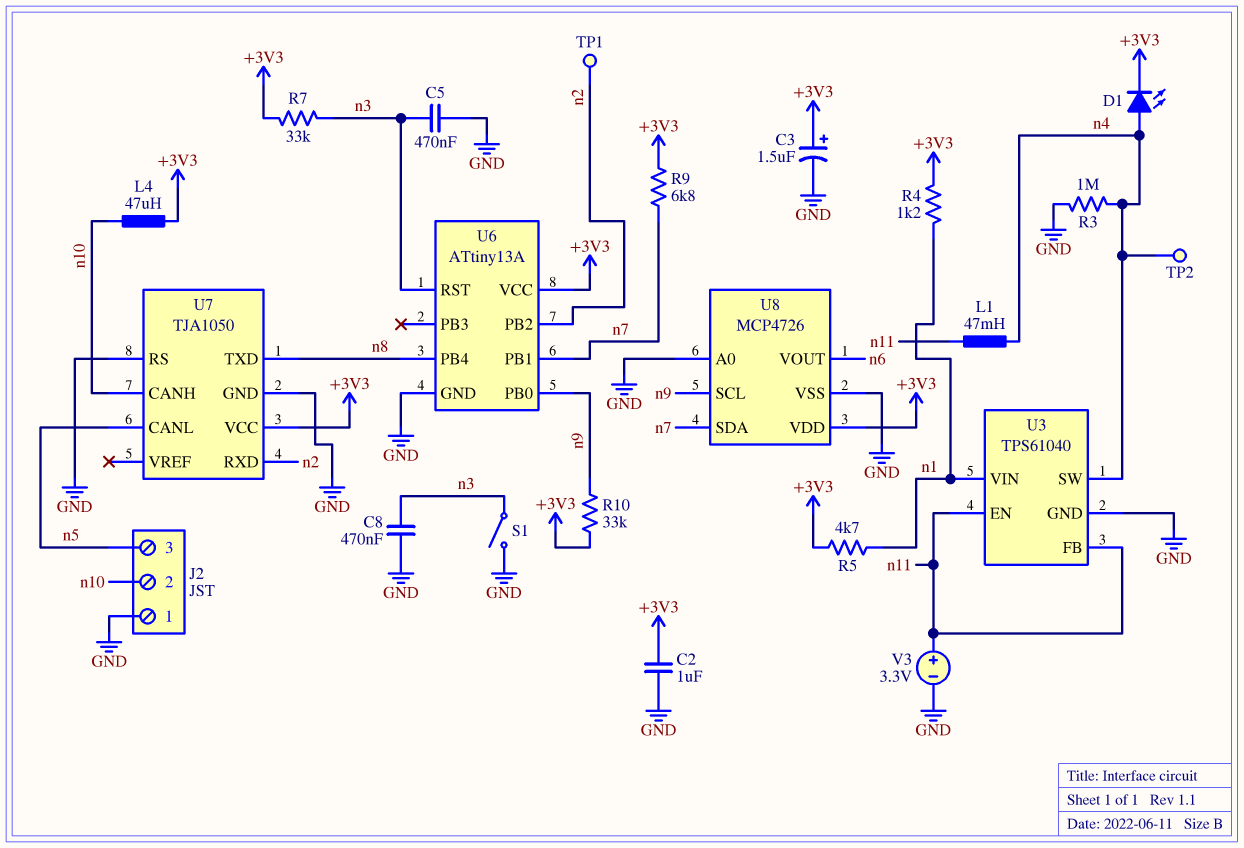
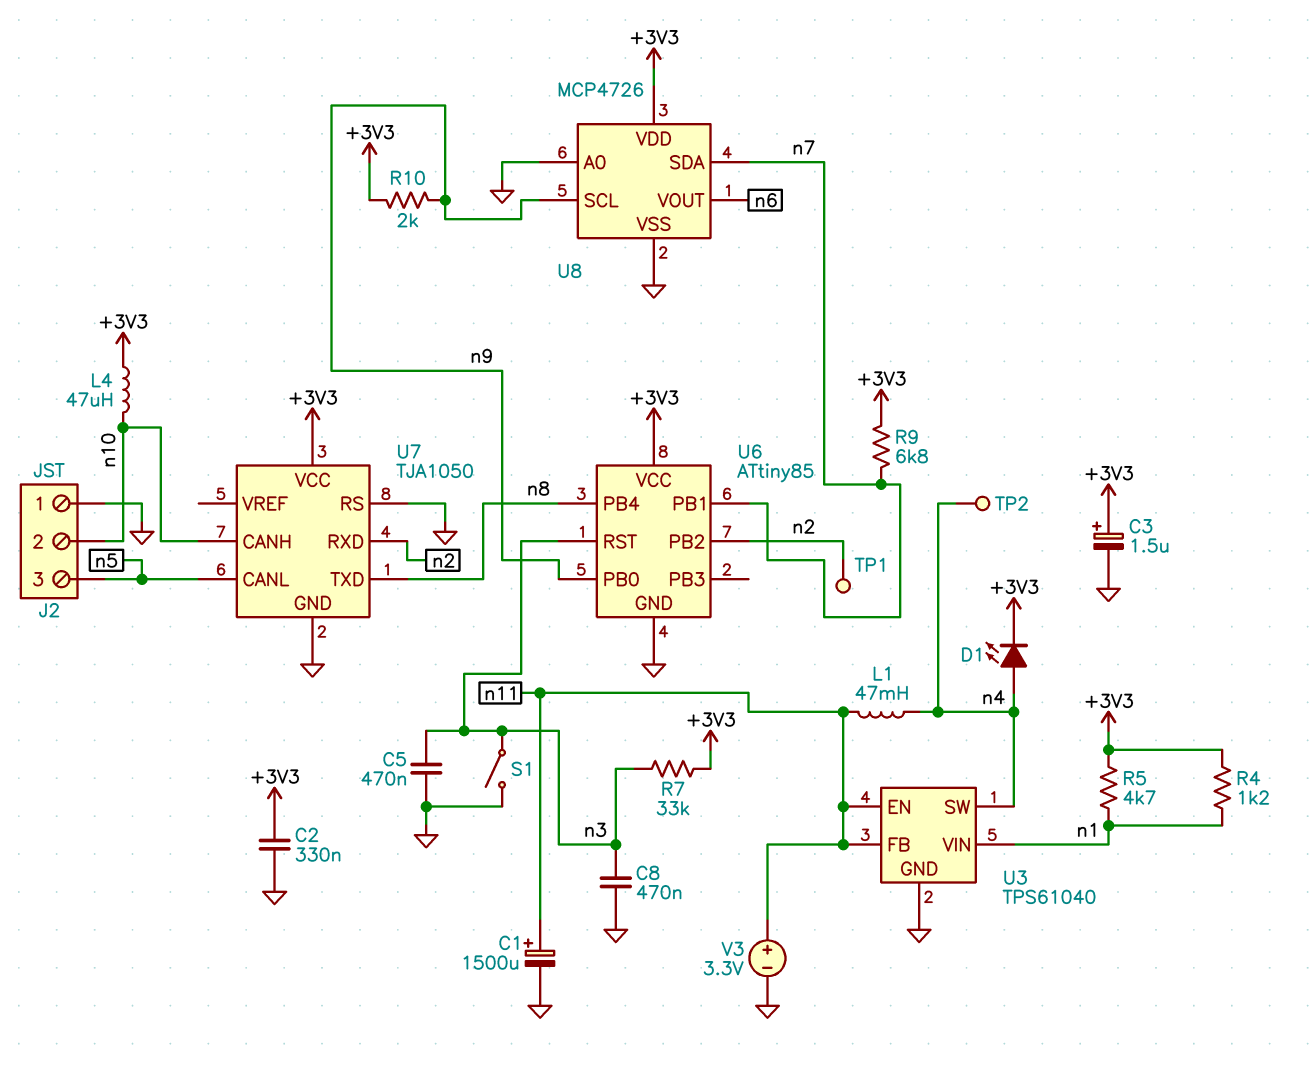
C1: none -> 1500uF (plus n11, minus GND)
C2: 1uF (+3V3, GND) -> 330nF (+3V3, GND)
R3: 1M (GND, n4) -> none
R10: 33k (+3V3, n9) -> 2k (+3V3, n9)
U6: ATtiny13A -> ATtiny85

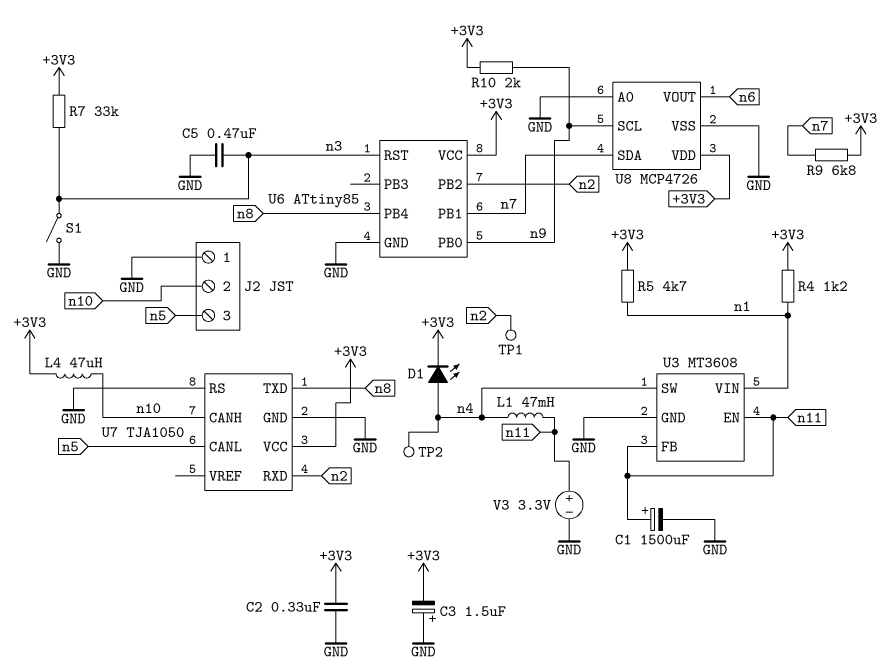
C3: 1.5uF (plus +3V3, minus GND) -> 1.5uF (plus GND, minus +3V3)
C8: 470nF (GND, n3) -> none
U3: TPS61040 -> MT3608

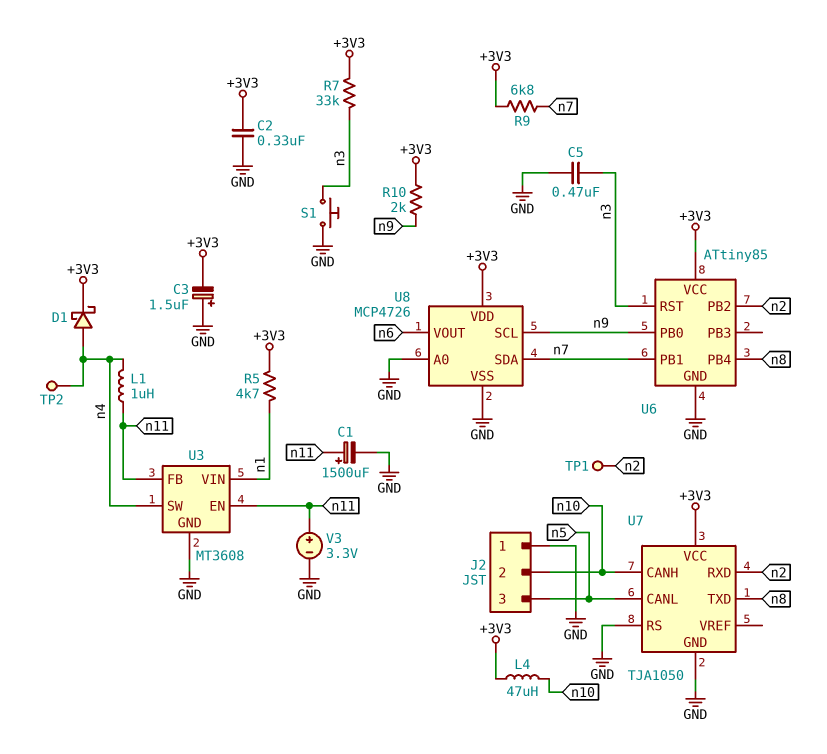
D1: LED (A n4, K +3V3) -> schottky (A n4, K +3V3)
L1: 47mH (n4, n11) -> 1uH (n4, n11)
R4: 1.2k (+3V3, n1) -> none
S1: switch (GND, n3) -> button (GND, n3)

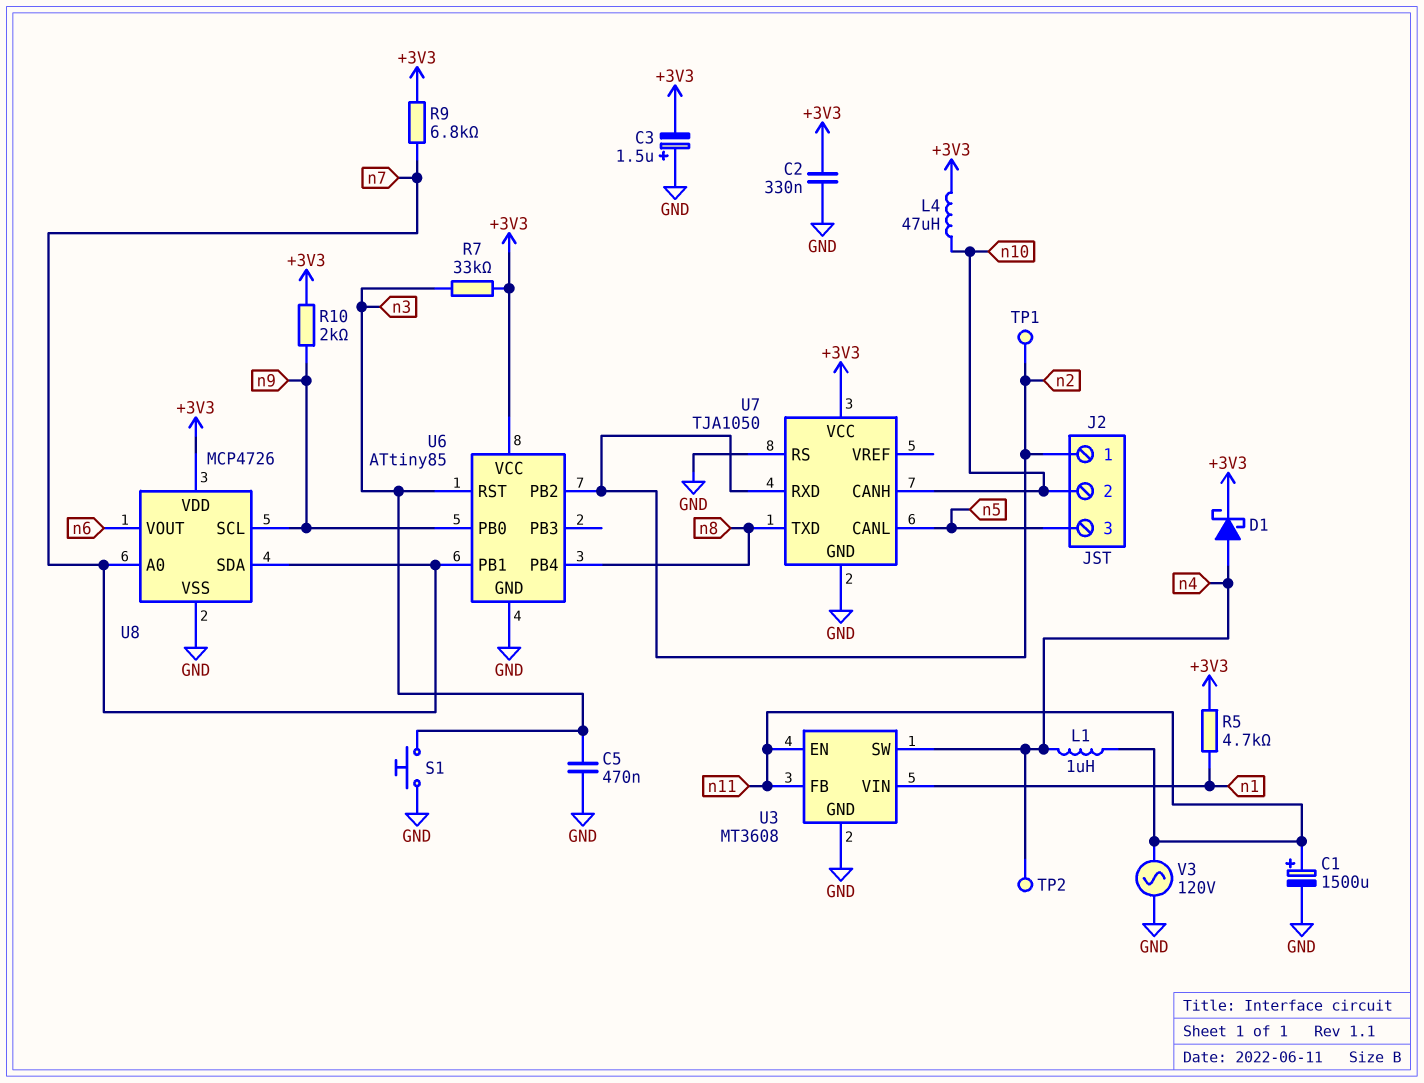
J2 pin 1: GND -> n2
U8 pin A0: GND -> n7
V3: 3.3V (plus n11, minus GND) -> AC 120V (GND, n11)

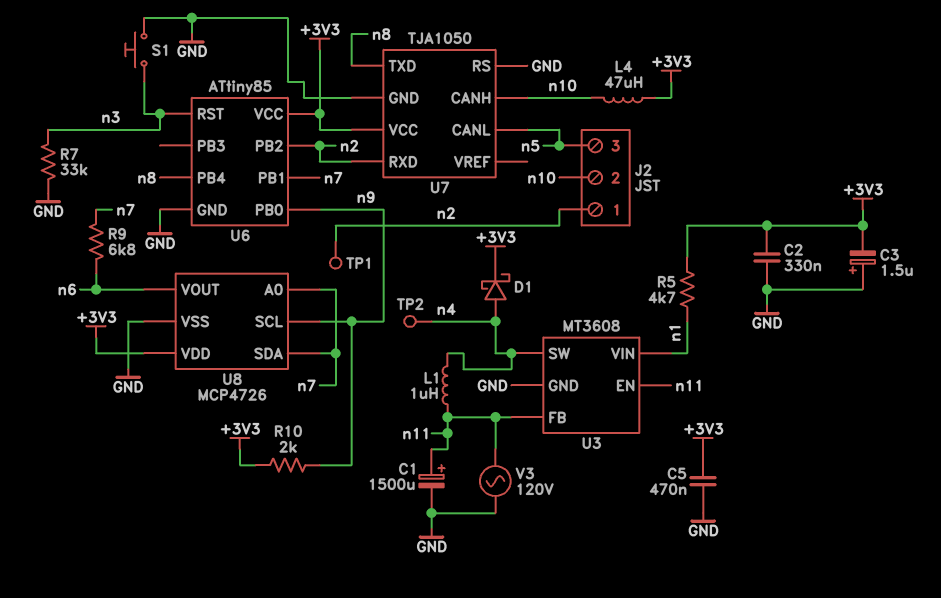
C5: 470nF (GND, n3) -> 470nF (+3V3, GND)
R7: 33k (+3V3, n3) -> 33k (GND, n3)
R9: 6.8k (+3V3, n7) -> 6.8k (n6, n7)

